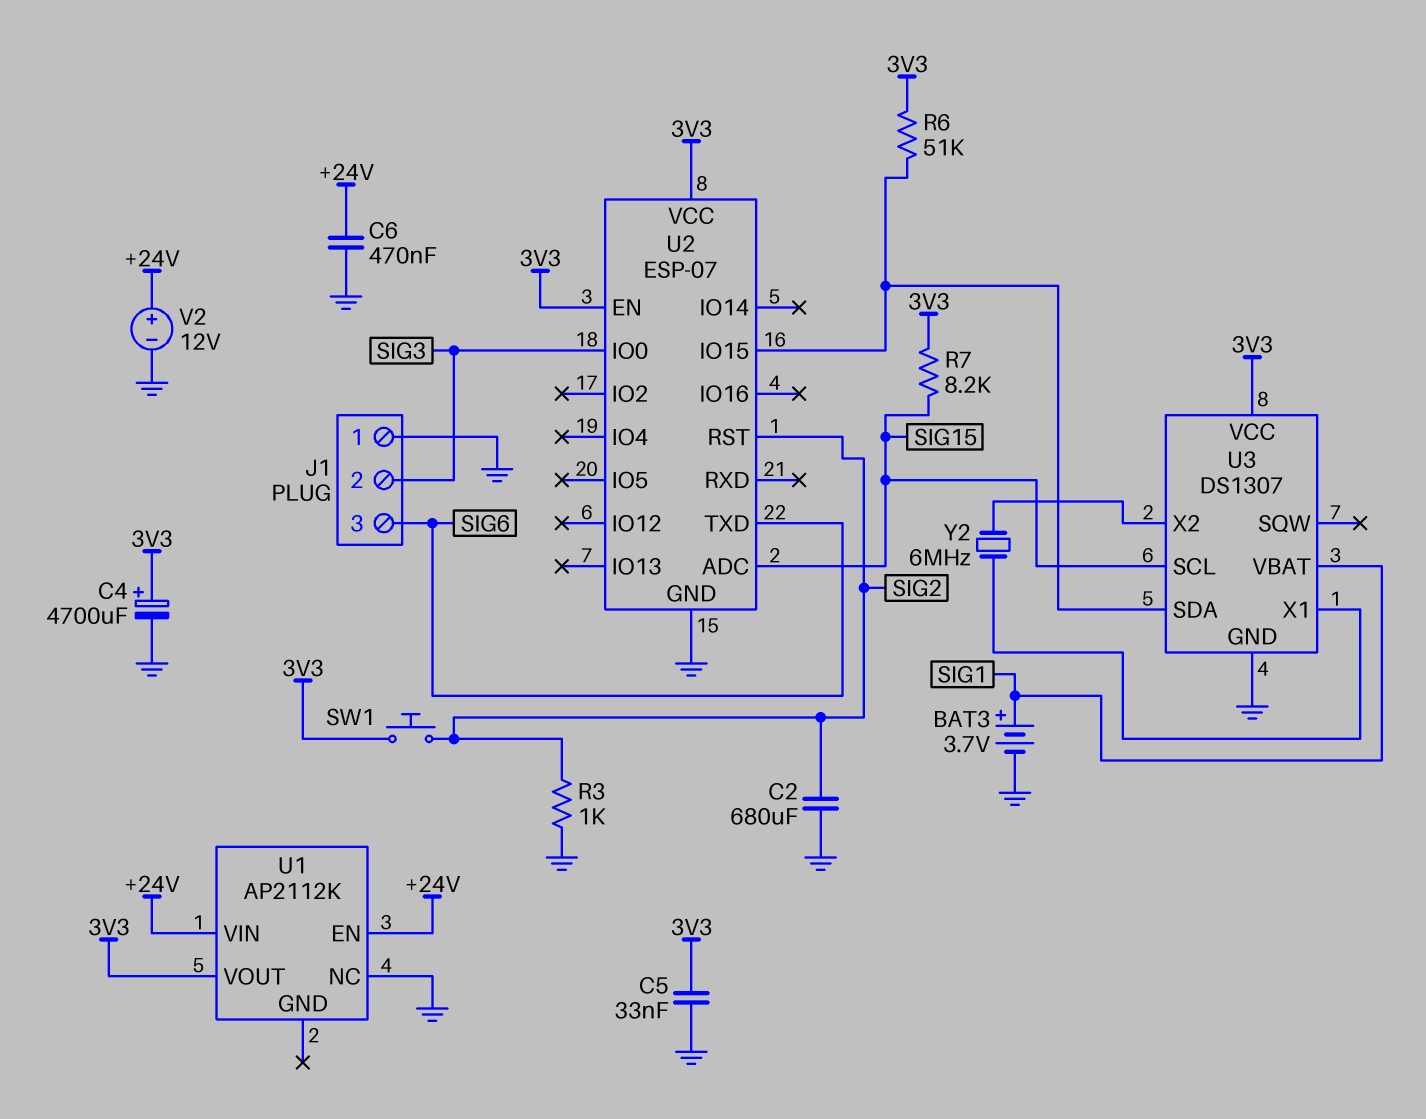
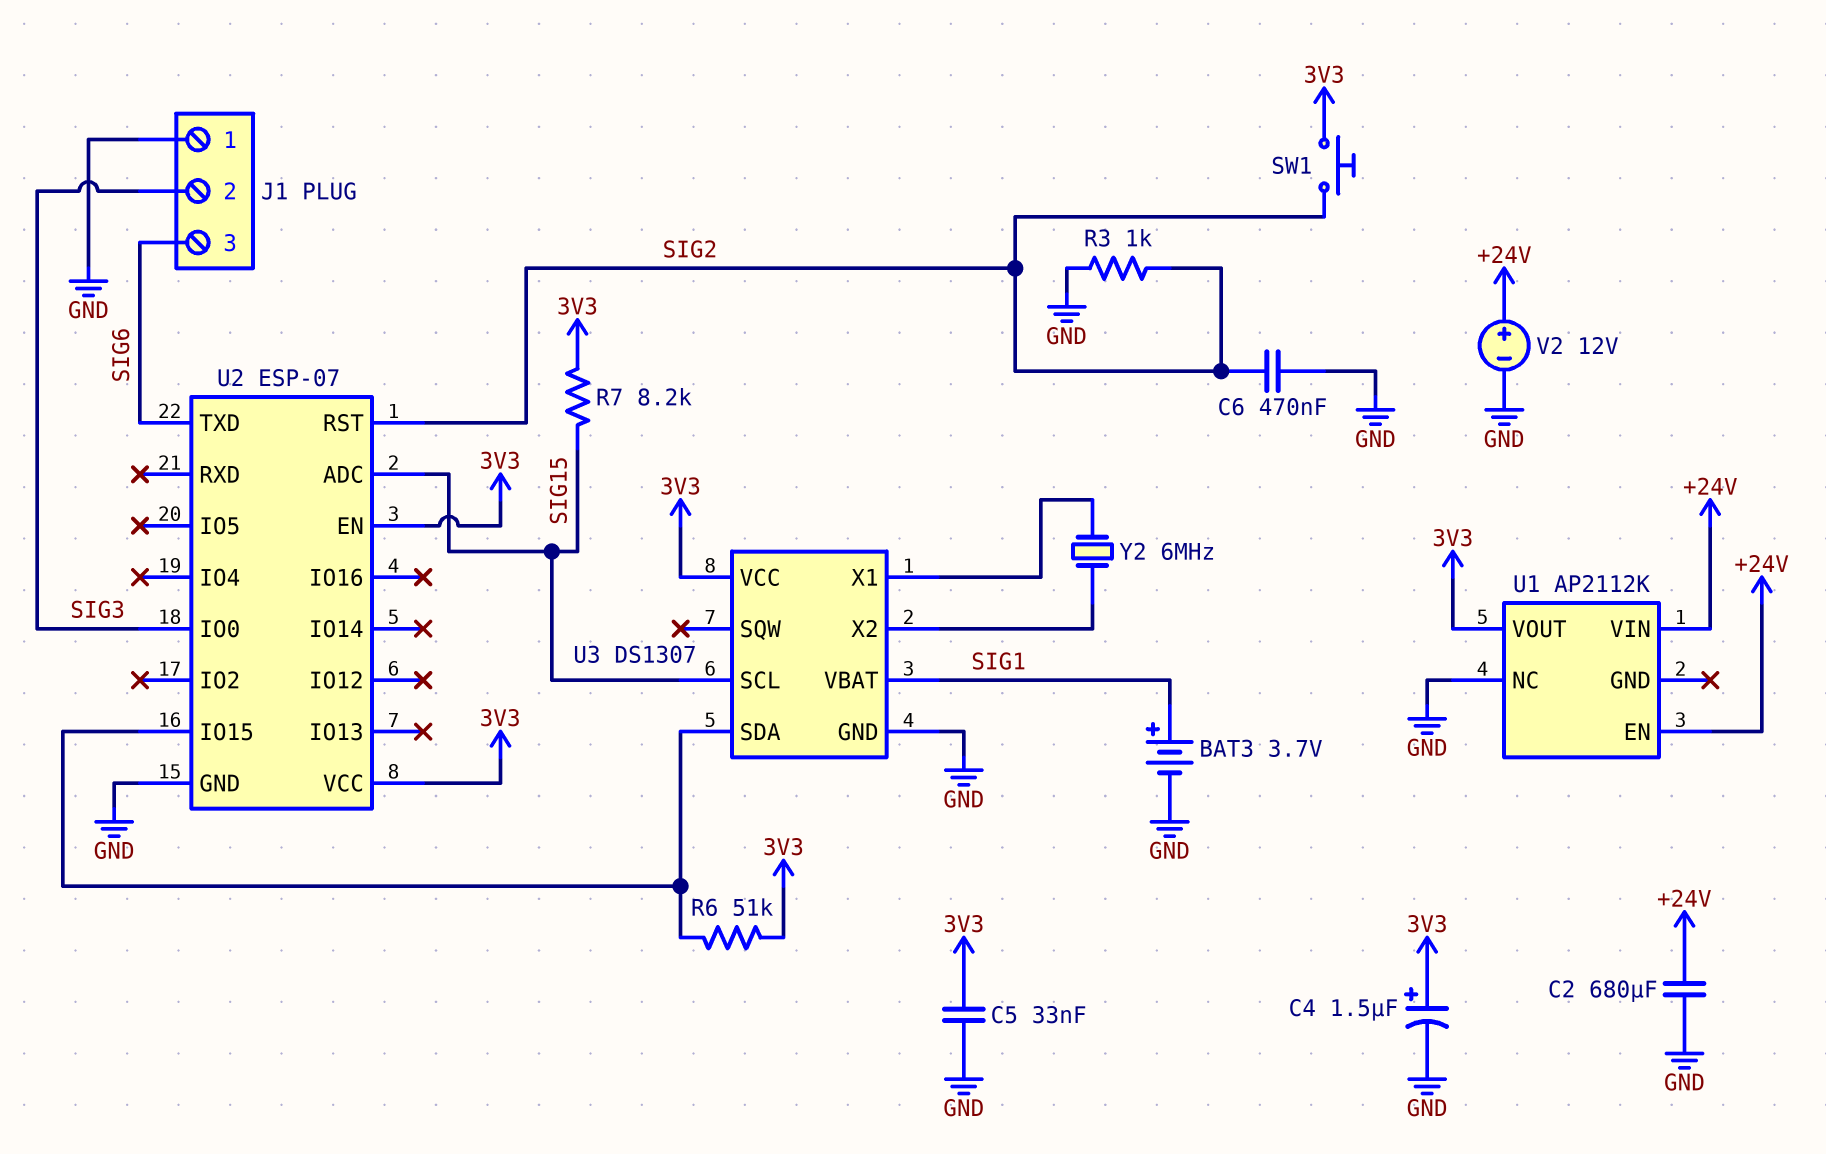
C2: 680uF (GND, SIG2) -> 680uF (+24V, GND)
C4: 4700uF (plus 3V3, minus GND) -> 1.5uF (plus 3V3, minus GND)
C6: 470nF (+24V, GND) -> 470nF (GND, SIG2)

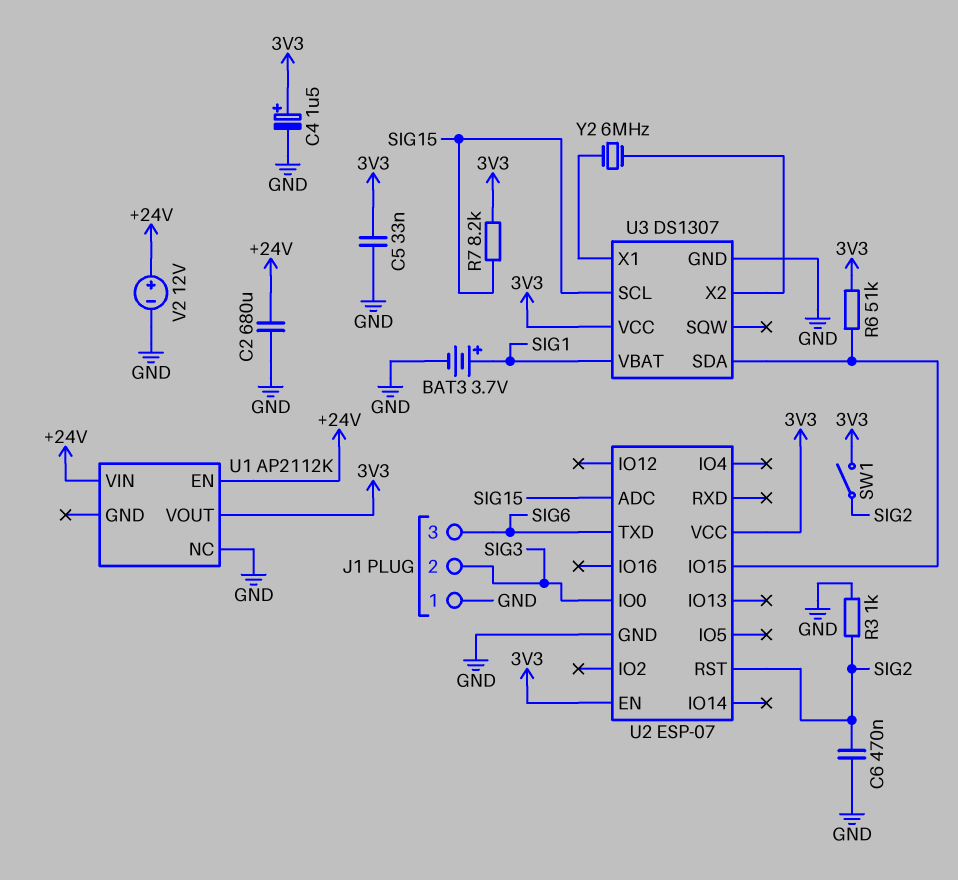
SW1: button (3V3, SIG2) -> switch (3V3, SIG2)

